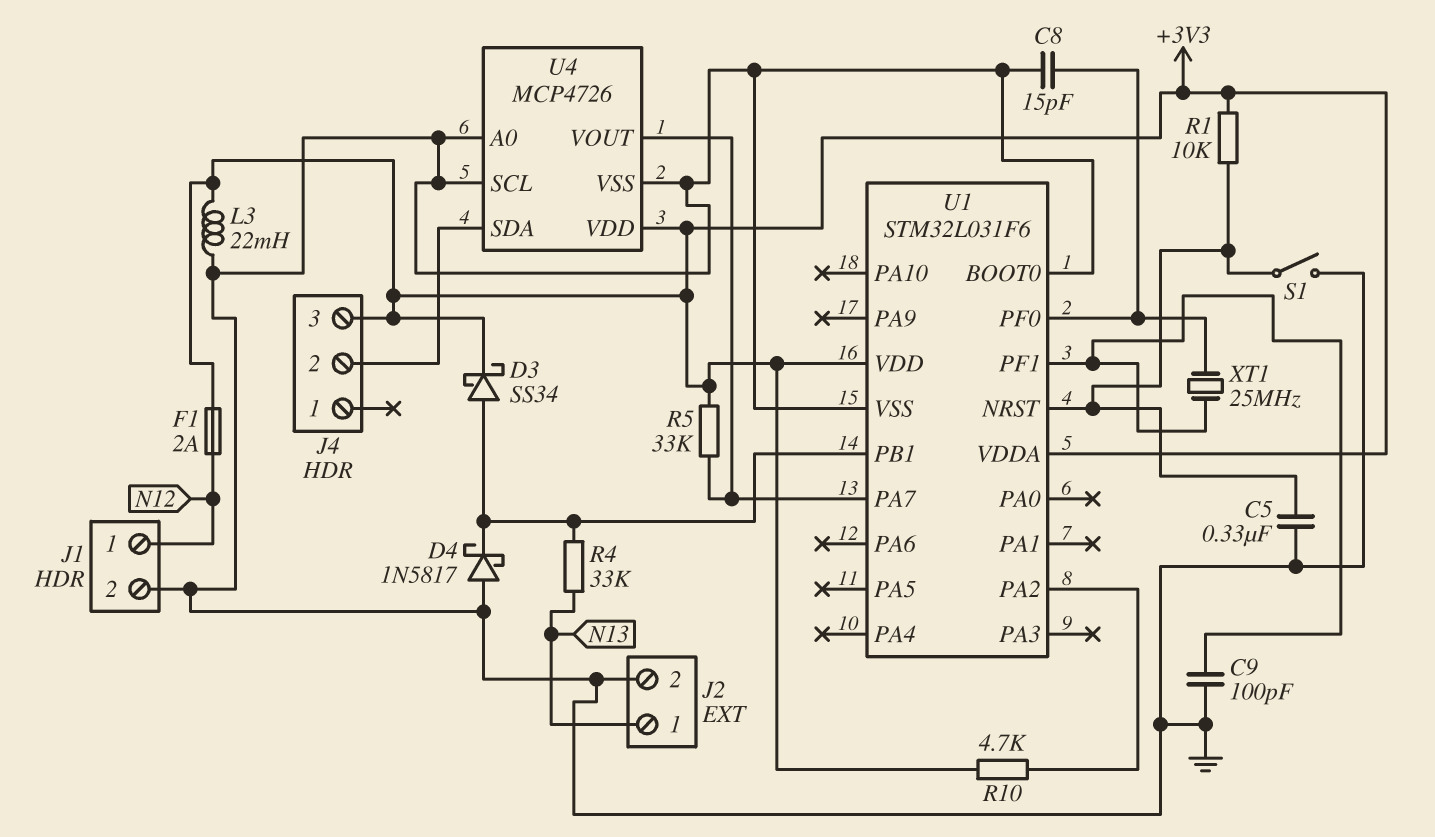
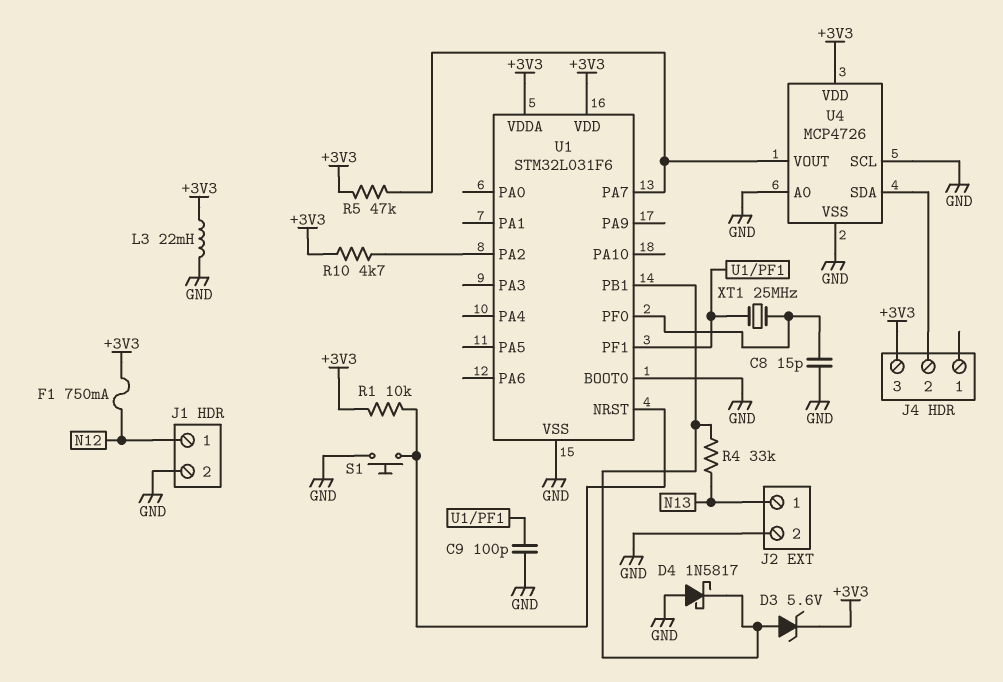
C5: 330nF (GND, U1/NRST) -> none
D3: schottky SS34 (A U1/PB1, K +3V3) -> zener 5.6V (A U1/PB1, K +3V3)
F1: 2A (+3V3, N12) -> 750mA (+3V3, N12)
R5: 33k (+3V3, U1/PA7) -> 47k (+3V3, U1/PA7)
S1: switch (GND, U1/NRST) -> button (GND, U1/NRST)

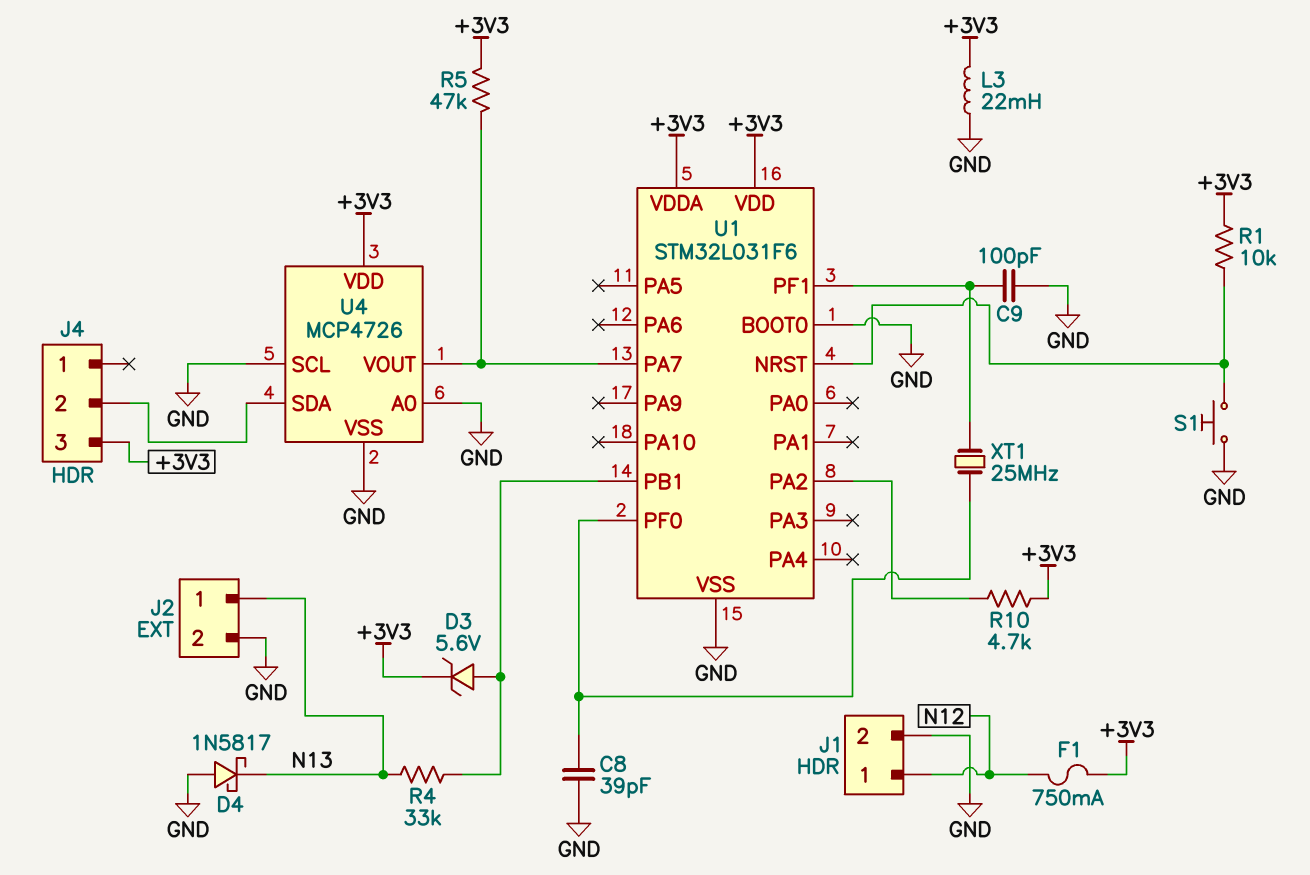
C8: 15pF (GND, U1/PF0) -> 39pF (GND, U1/PF0)
D4: schottky 1N5817 (A GND, K U1/PB1) -> schottky 1N5817 (A GND, K N13)

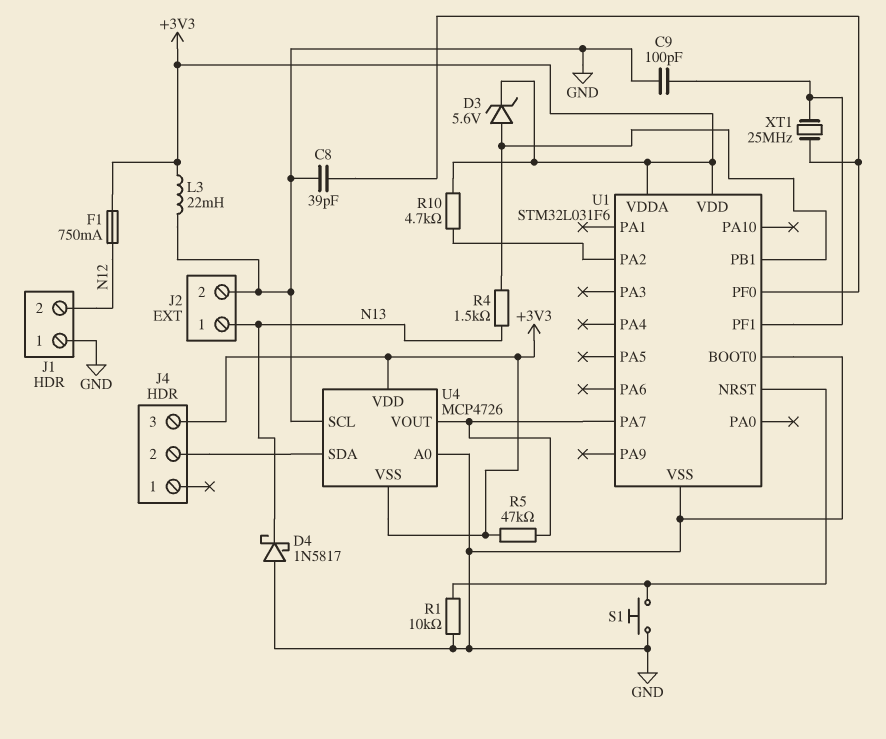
J1 pin 1: N12 -> GND
J1 pin 2: GND -> N12
R1: 10k (+3V3, U1/NRST) -> 10k (GND, U1/NRST)
R4: 33k (N13, U1/PB1) -> 1.5k (N13, U1/PB1)
U4 pin VSS: GND -> +3V3

